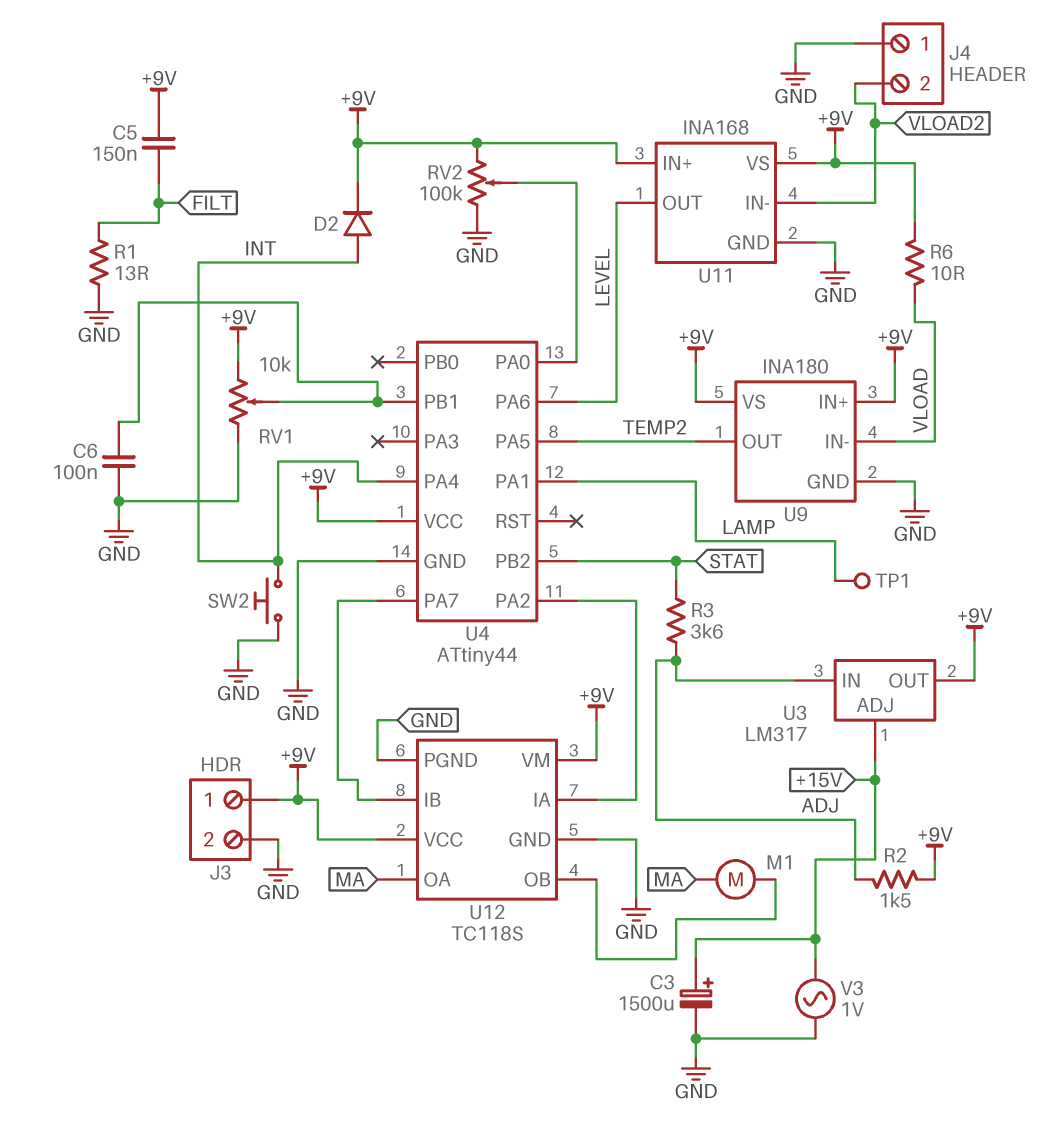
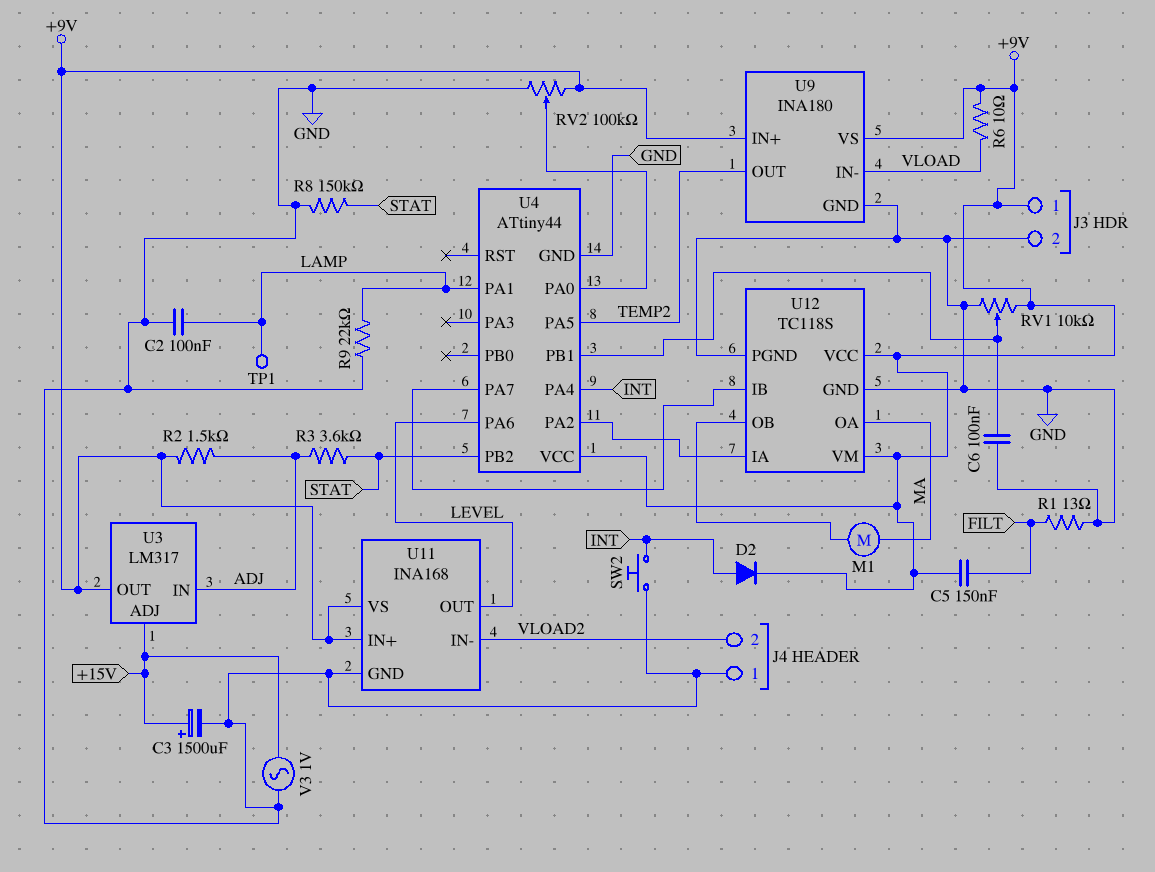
C2: none -> 100nF (GND, LAMP)
R8: none -> 150k (GND, STAT)
R9: none -> 22k (GND, LAMP)

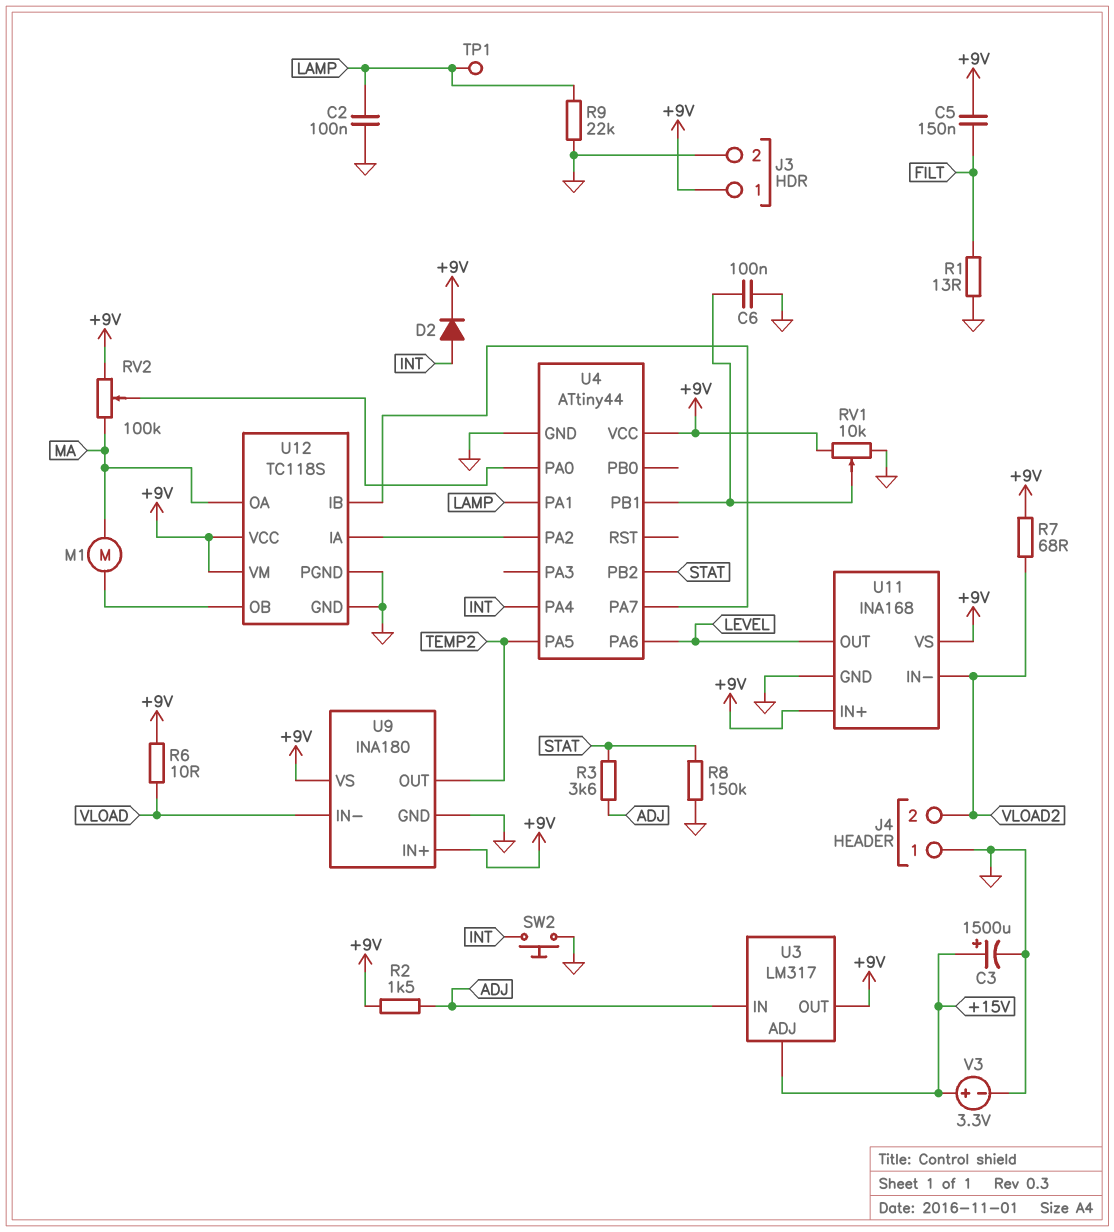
R7: none -> 68 (+9V, VLOAD2)
RV2: 100k (+9V, GND, wiper U4/PA0) -> 100k (+9V, MA, wiper U4/PA0)
V3: AC 1V (+15V, GND) -> 3.3V (plus +15V, minus GND)

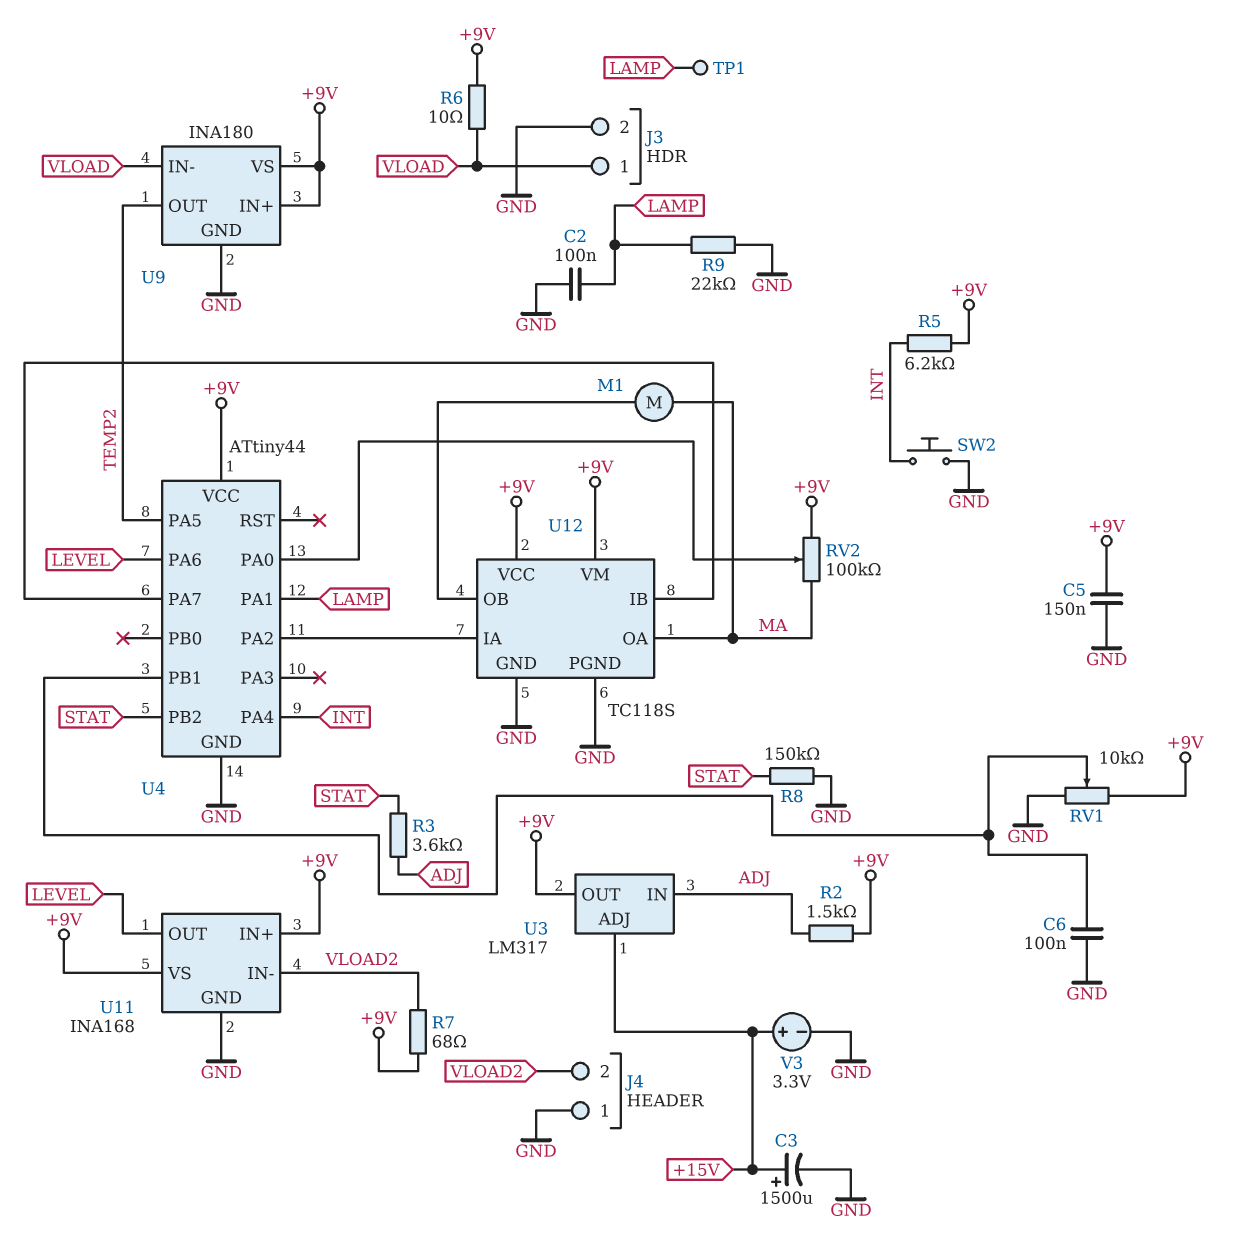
C5: 150nF (+9V, FILT) -> 150nF (+9V, GND)
D2: diode (A INT, K +9V) -> none
J3 pin 1: +9V -> VLOAD
R1: 13 (FILT, GND) -> none
R5: none -> 6.2k (+9V, INT)

